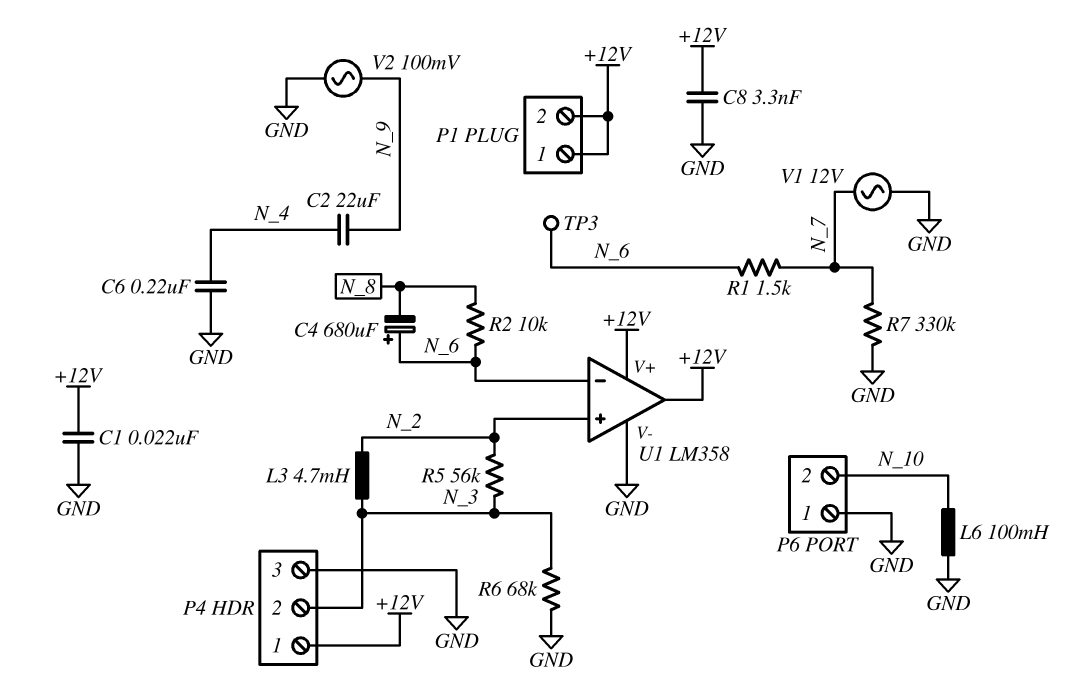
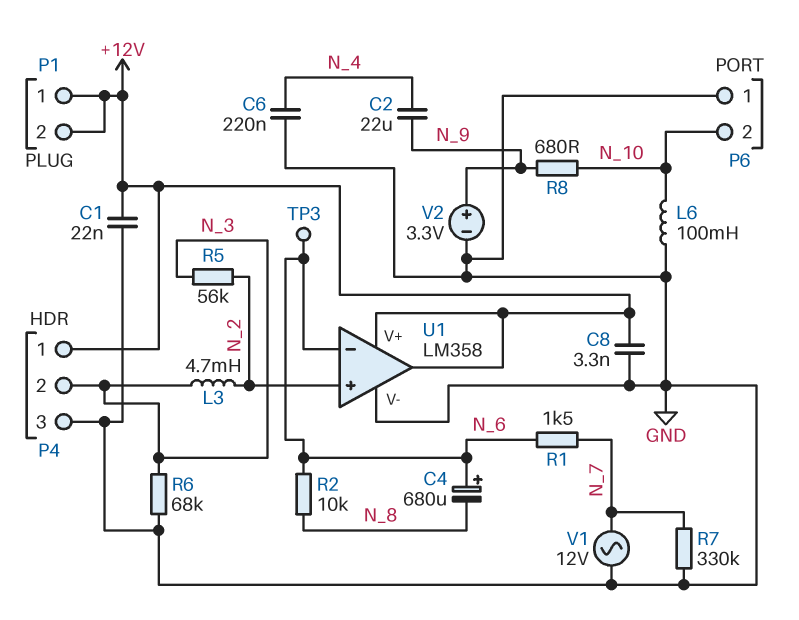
R8: none -> 680 (N_9, N_10)
V2: AC 100mV (GND, N_9) -> 3.3V (plus N_9, minus GND)

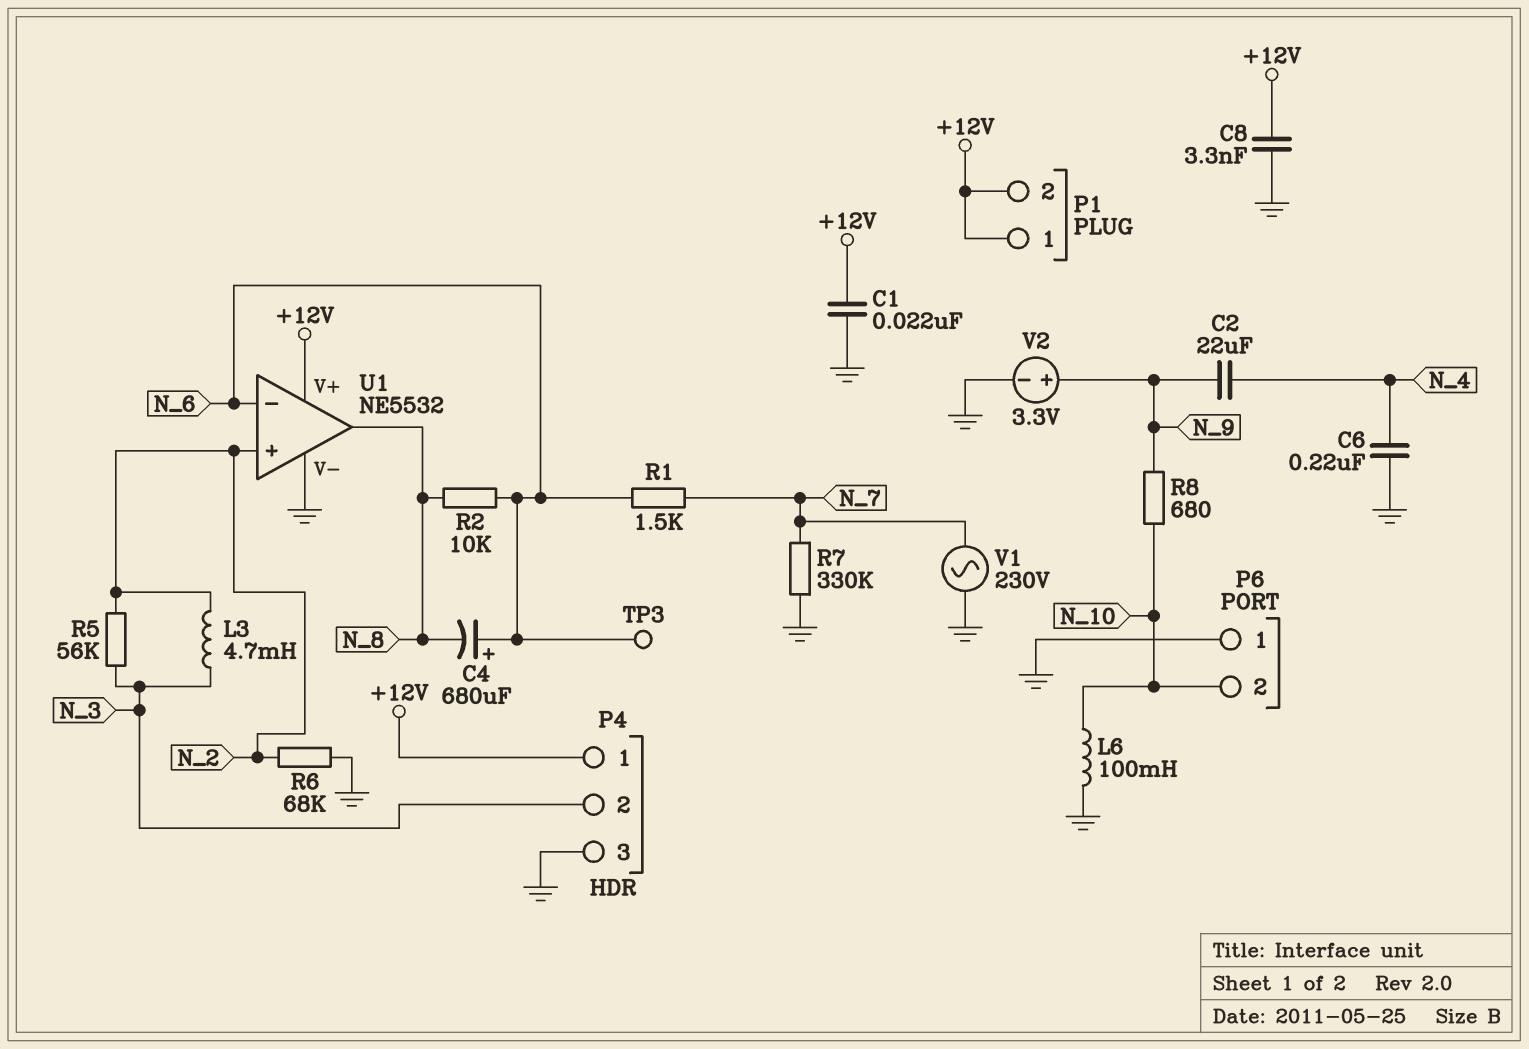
R6: 68k (GND, N_3) -> 68k (GND, N_2)
U1: LM358 -> NE5532
U1 pin out: +12V -> N_8
V1: AC 12V (GND, N_7) -> AC 230V (GND, N_7)

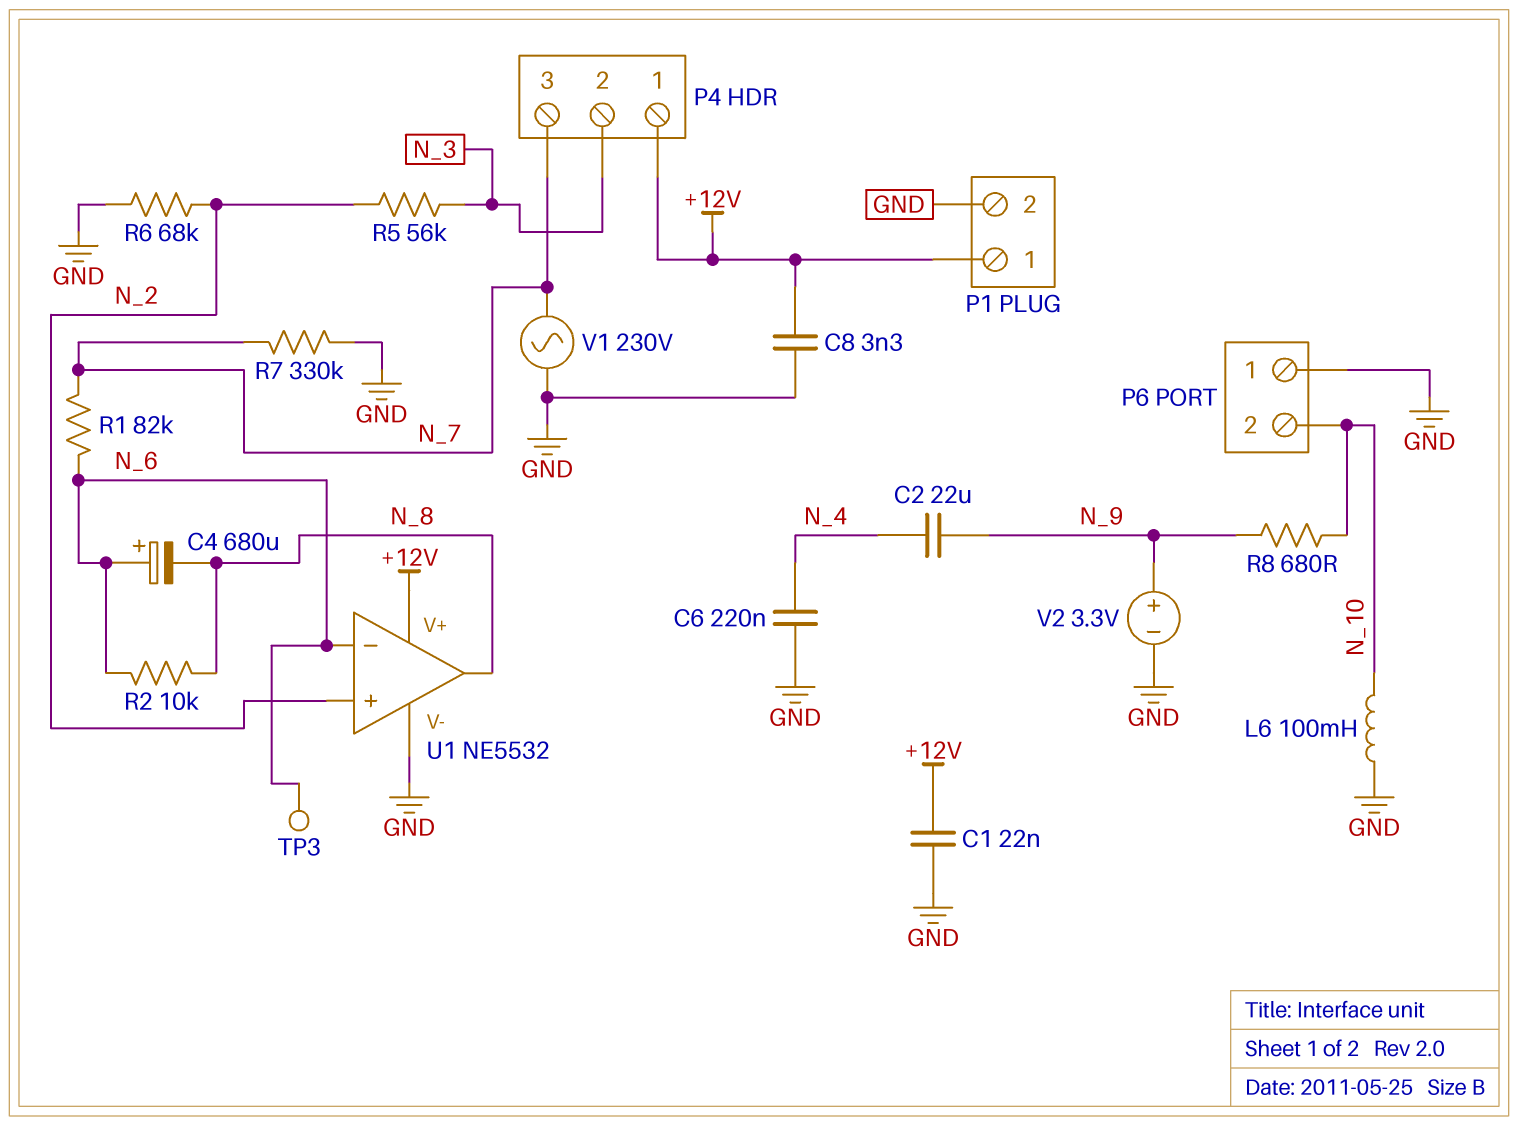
L3: 4.7mH (N_2, N_3) -> none
P1 pin 2: +12V -> GND
P4 pin 3: GND -> N_7
R1: 1.5k (N_6, N_7) -> 82k (N_6, N_7)

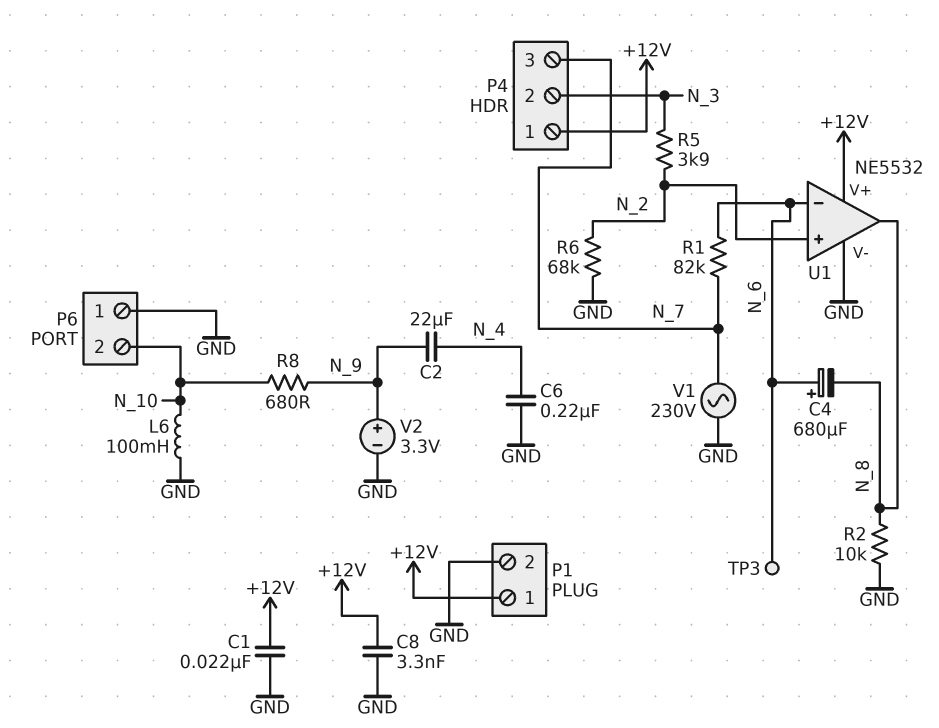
R2: 10k (N_6, N_8) -> 10k (GND, N_8)
R5: 56k (N_2, N_3) -> 3.9k (N_2, N_3)
R7: 330k (GND, N_7) -> none

